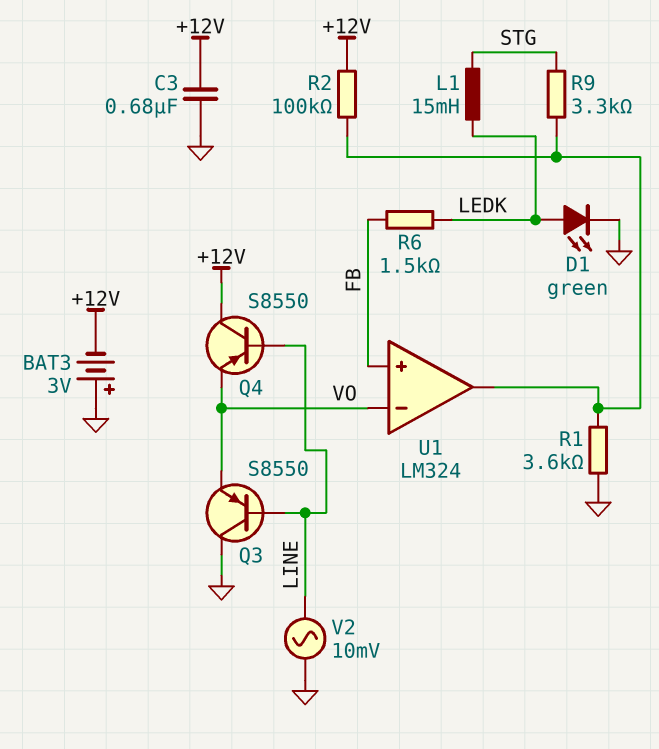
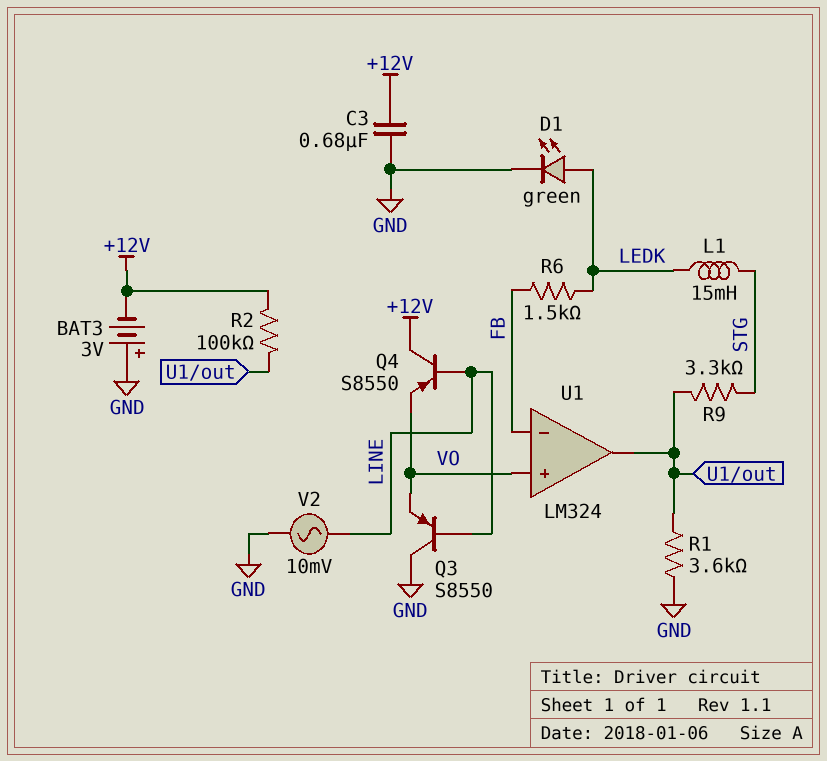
U1 pin in+: FB -> VO
U1 pin in-: VO -> FB

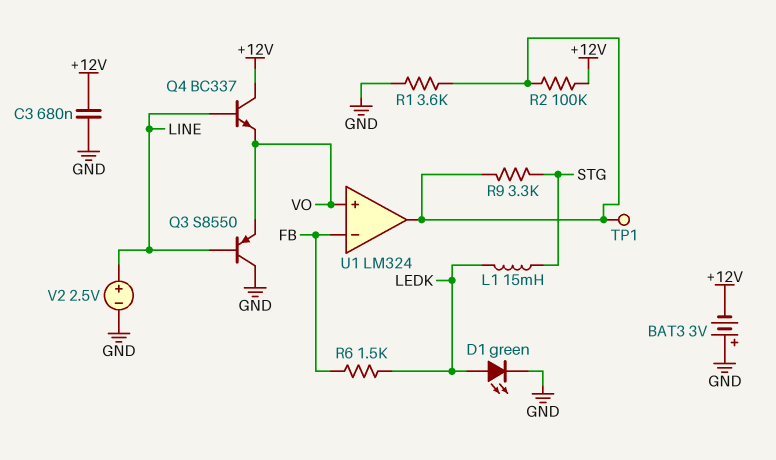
Q4: PNP S8550 (B LINE, C +12V, E VO) -> NPN BC337 (B LINE, C +12V, E VO)
TP1: none -> test point (U1/out)
V2: AC 10mV (GND, LINE) -> 2.5V (plus LINE, minus GND)

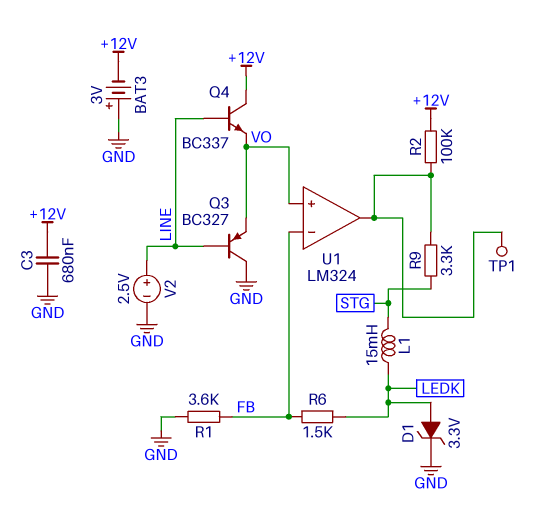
D1: LED green (A LEDK, K GND) -> zener 3.3V (A LEDK, K GND)
Q3: PNP S8550 (B LINE, C GND, E VO) -> PNP BC327 (B LINE, C GND, E VO)
R1: 3.6k (GND, U1/out) -> 3.6k (FB, GND)

